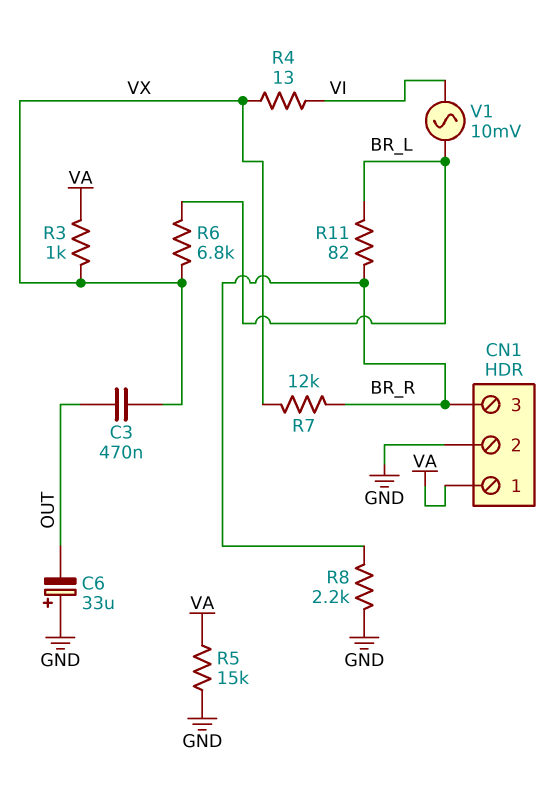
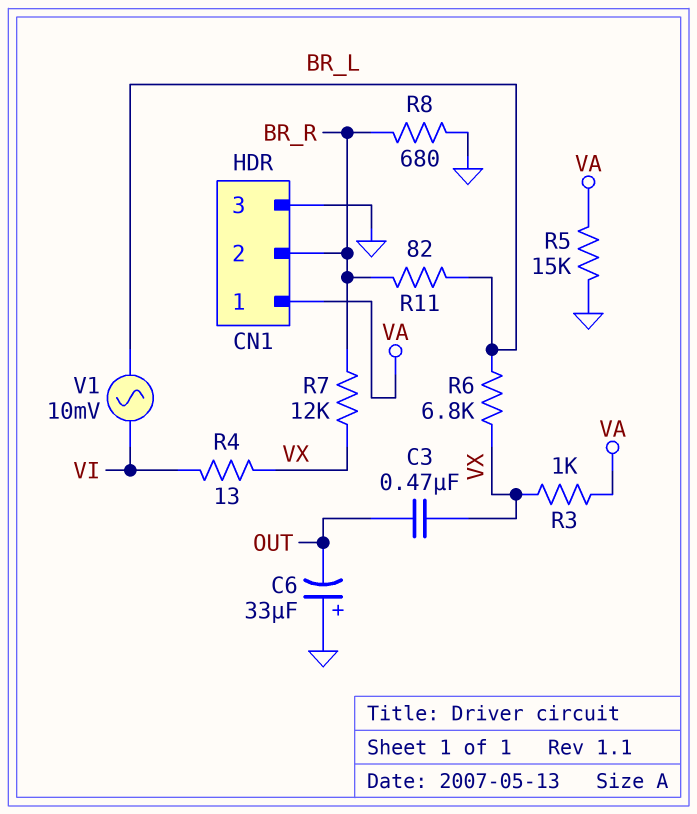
CN1 pin 2: GND -> BR_R
CN1 pin 3: BR_R -> GND
R8: 2.2k (BR_R, GND) -> 680 (BR_R, GND)

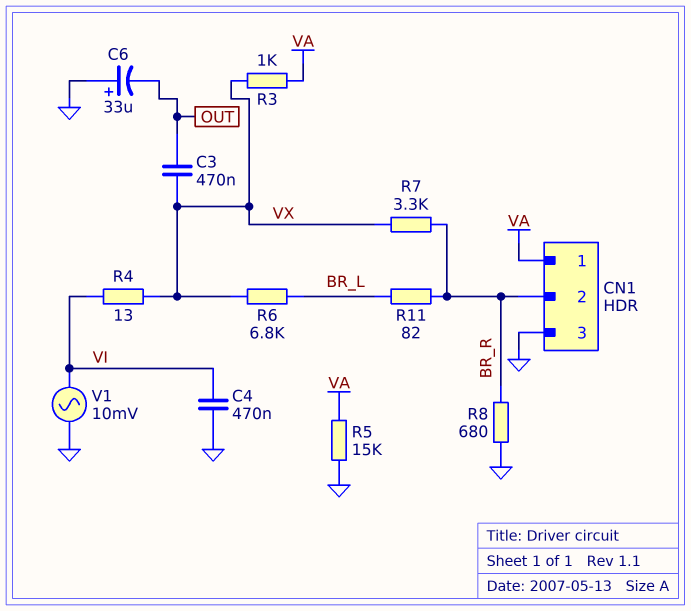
C4: none -> 470nF (GND, VI)
R7: 12k (BR_R, VX) -> 3.3k (BR_R, VX)
V1: AC 10mV (BR_L, VI) -> AC 10mV (GND, VI)

